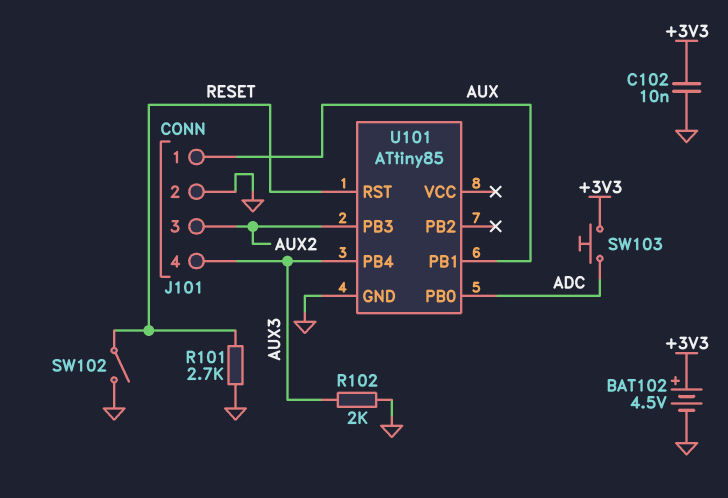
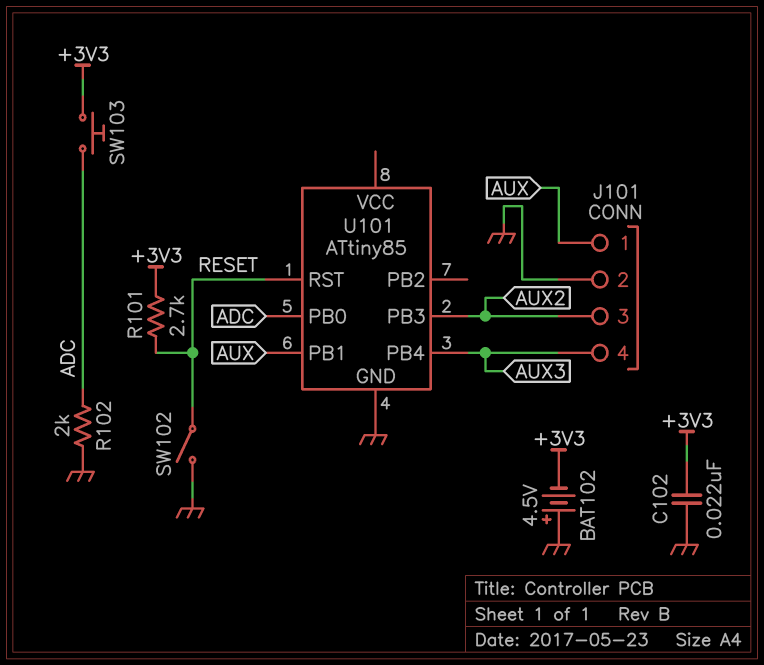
BAT102: 4.5V (plus +3V3, minus GND) -> 4.5V (plus GND, minus +3V3)
C102: 10nF (+3V3, GND) -> 22nF (+3V3, GND)
R101: 2.7k (GND, RESET) -> 2.7k (+3V3, RESET)
R102: 2k (AUX3, GND) -> 2k (ADC, GND)

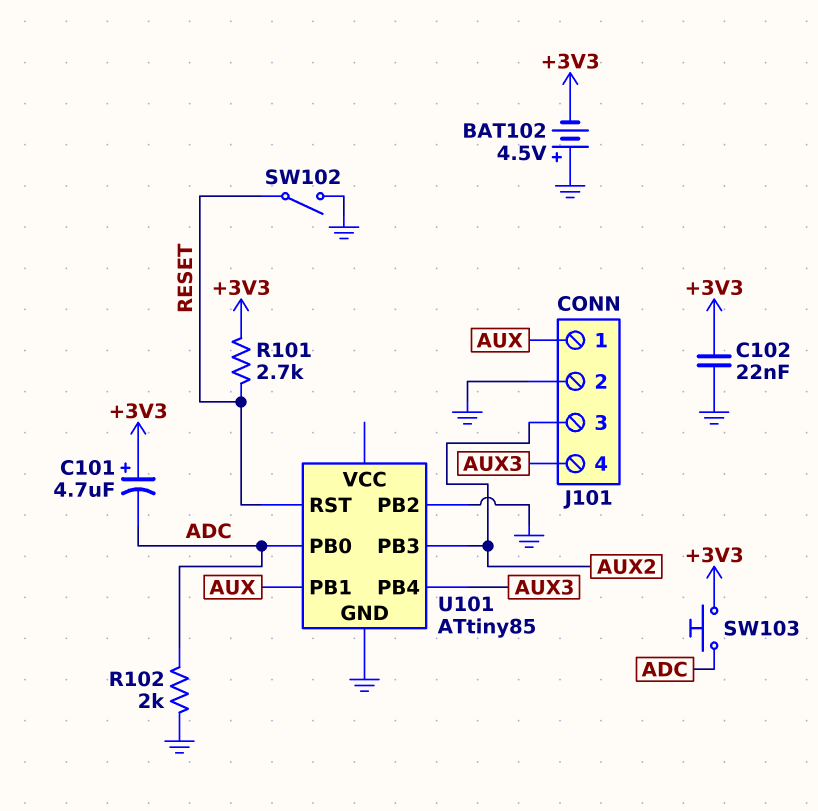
C101: none -> 4.7uF (plus +3V3, minus ADC)
U101 pin PB2: none -> GND

